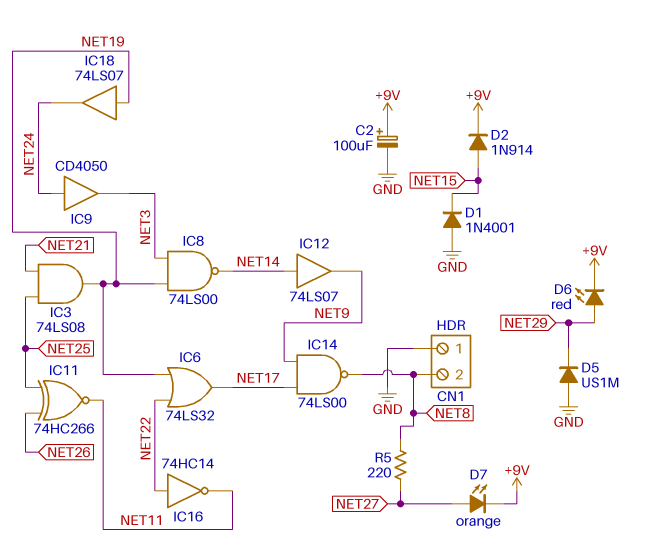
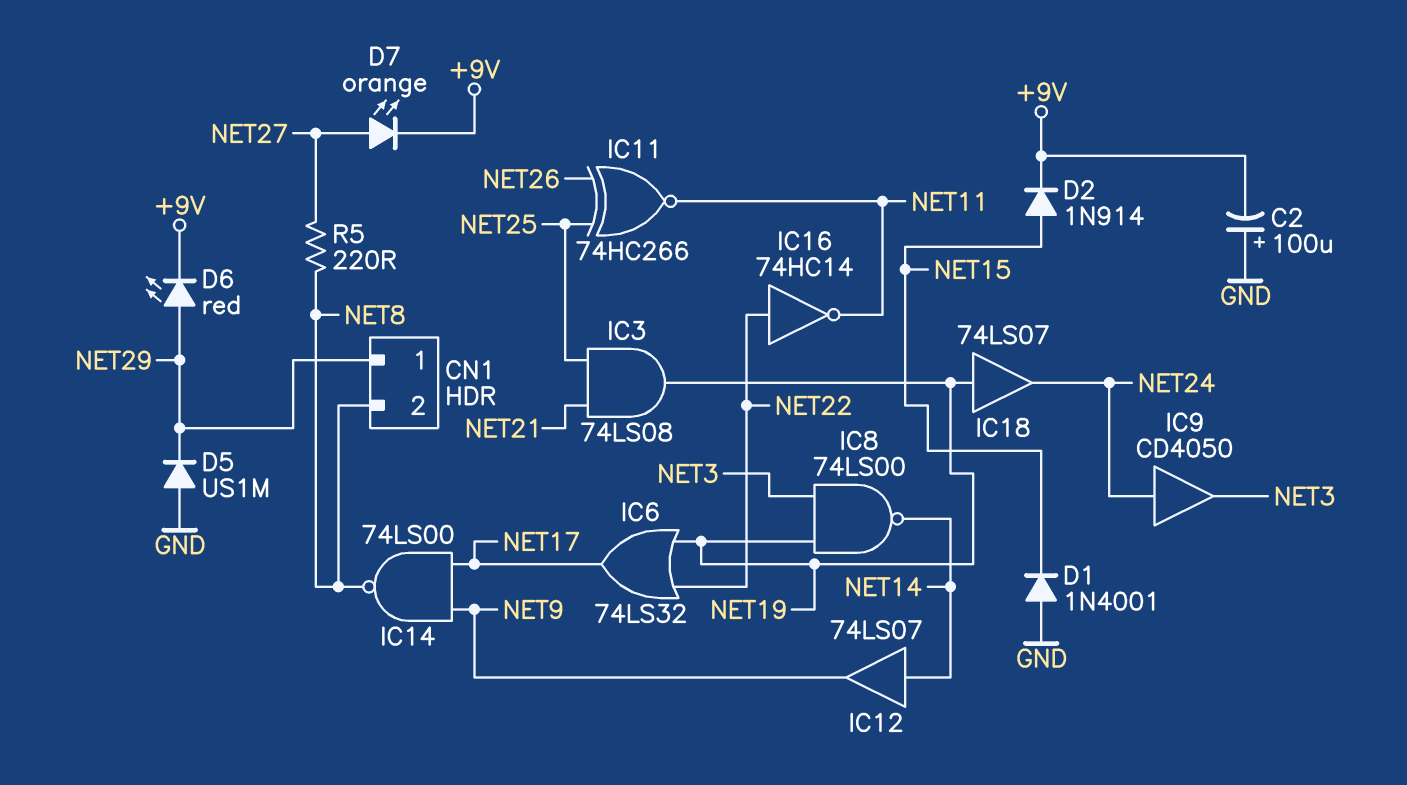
C2: 100uF (plus +9V, minus GND) -> 100uF (plus GND, minus +9V)
CN1 pin 1: GND -> NET29

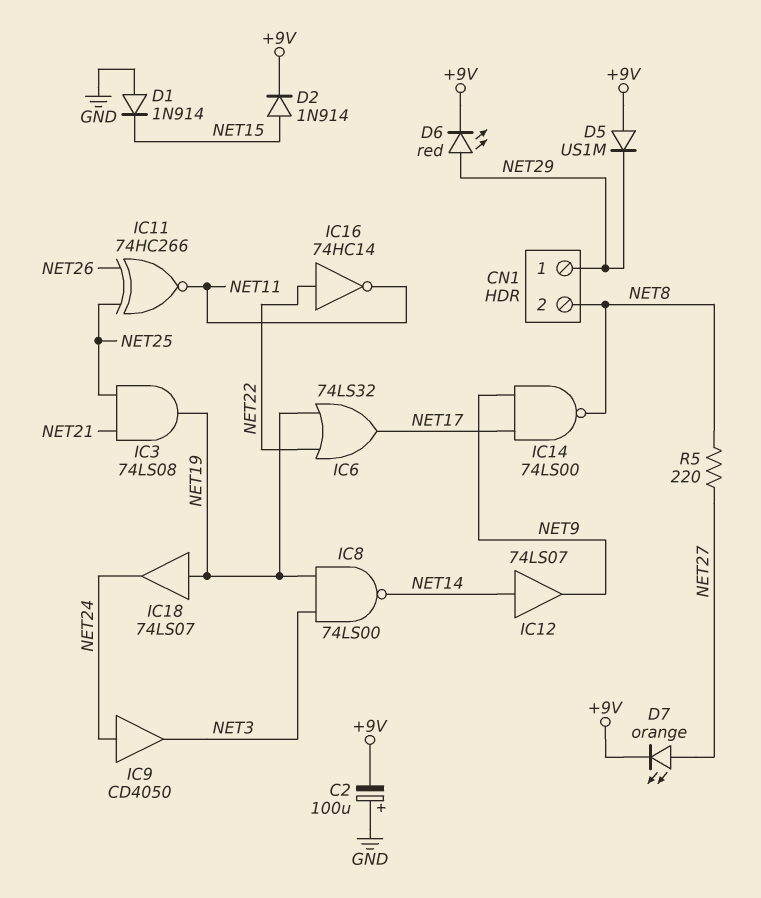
D1: diode 1N4001 (A GND, K NET15) -> diode 1N914 (A GND, K NET15)
D5: diode US1M (A GND, K NET29) -> diode US1M (A +9V, K NET29)

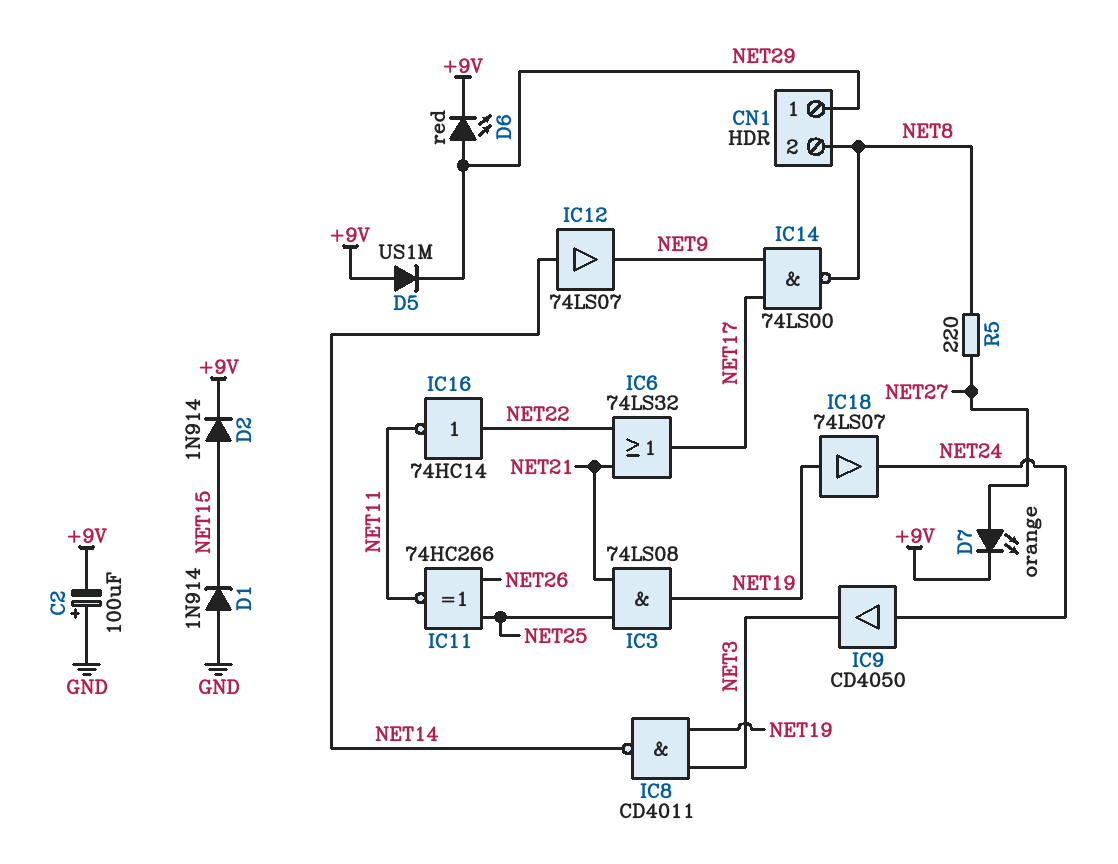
IC6: OR 74LS32 (in NET19, in NET22, out NET17) -> OR 74LS32 (in NET21, in NET22, out NET17)
IC8: NAND 74LS00 (in NET3, in NET19, out NET14) -> NAND CD4011 (in NET3, in NET19, out NET14)

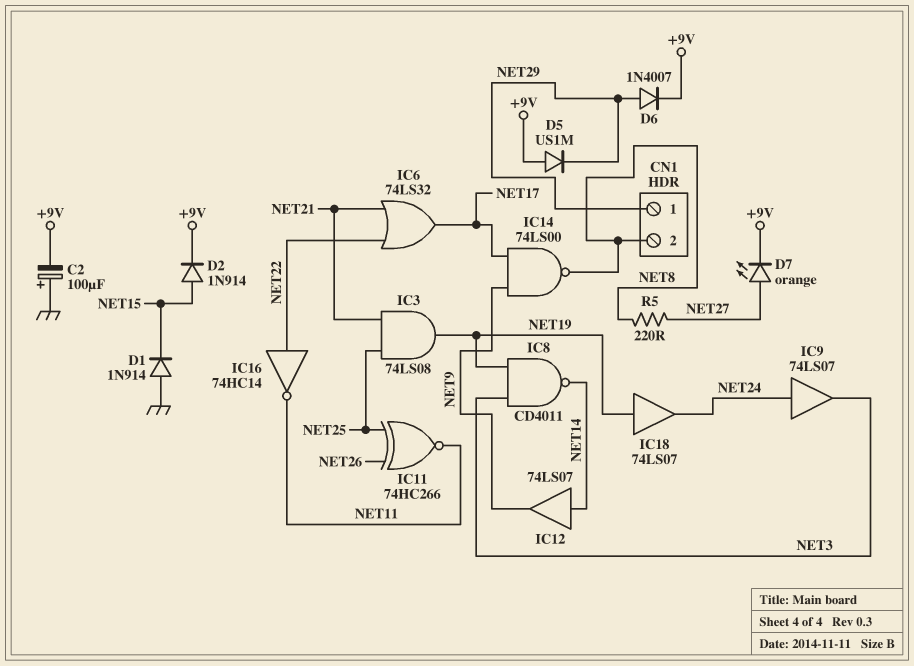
D6: LED red (A NET29, K +9V) -> diode 1N4007 (A NET29, K +9V)
IC9: buffer CD4050 (in NET24, out NET3) -> buffer 74LS07 (in NET24, out NET3)

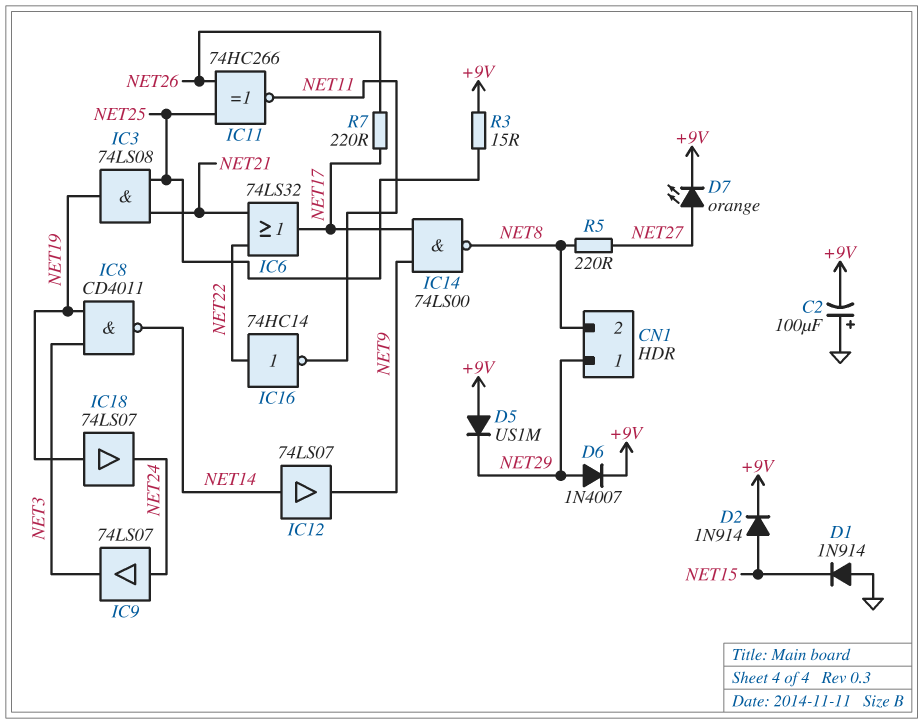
R3: none -> 15 (+9V, NET25)
R7: none -> 220 (NET17, NET26)

